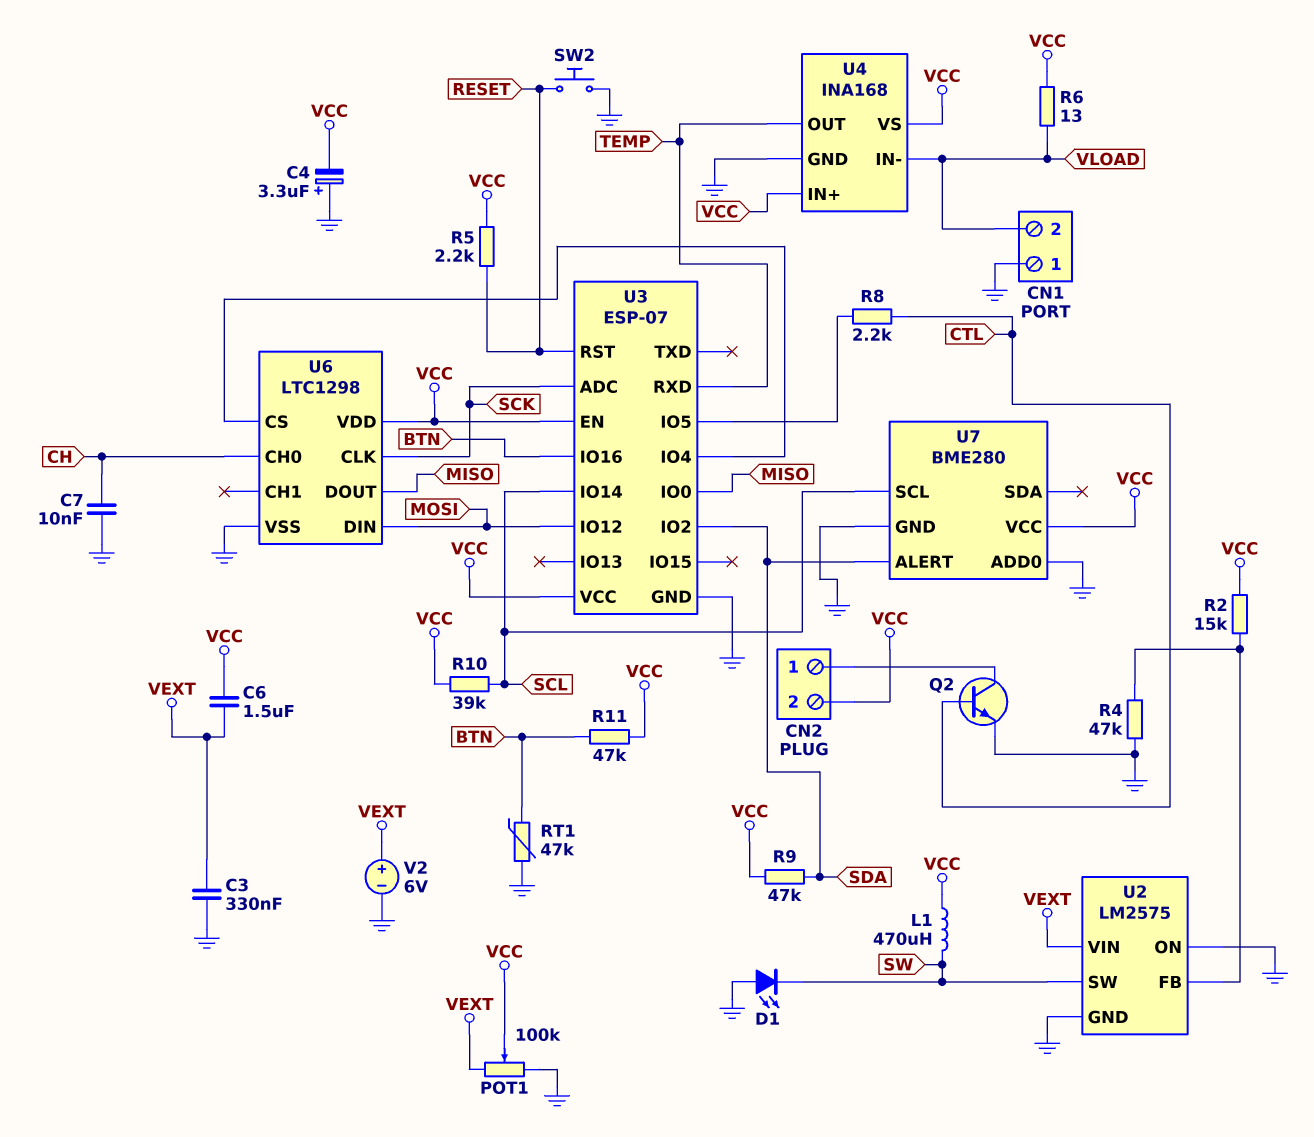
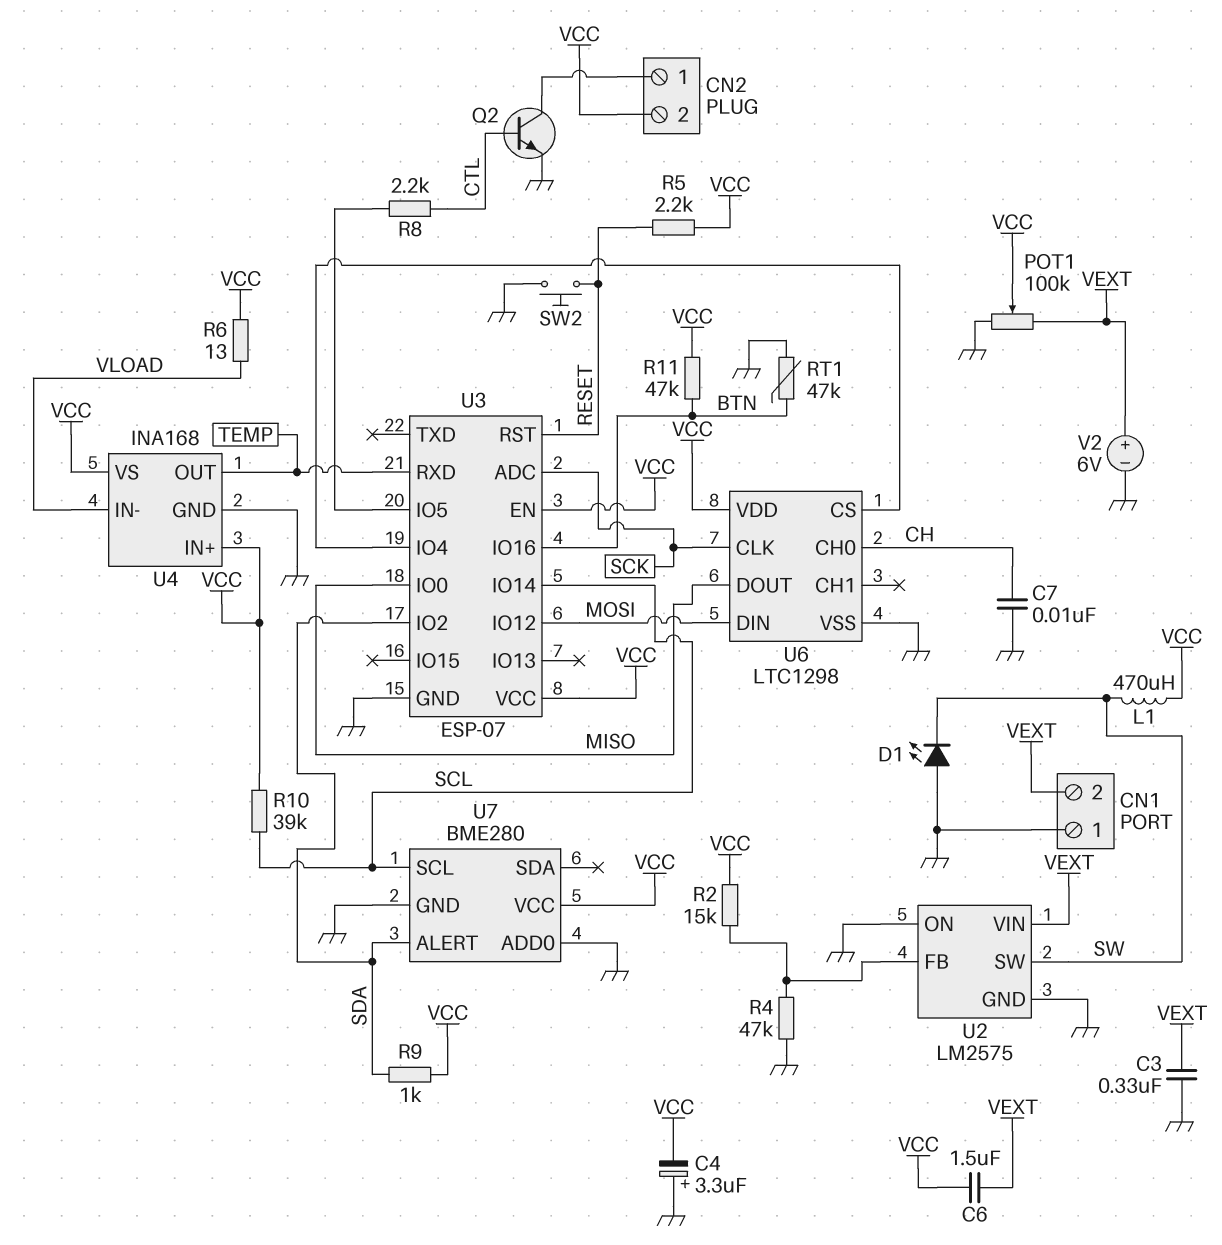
CN1 pin 2: VLOAD -> VEXT
R9: 47k (SDA, VCC) -> 1k (SDA, VCC)

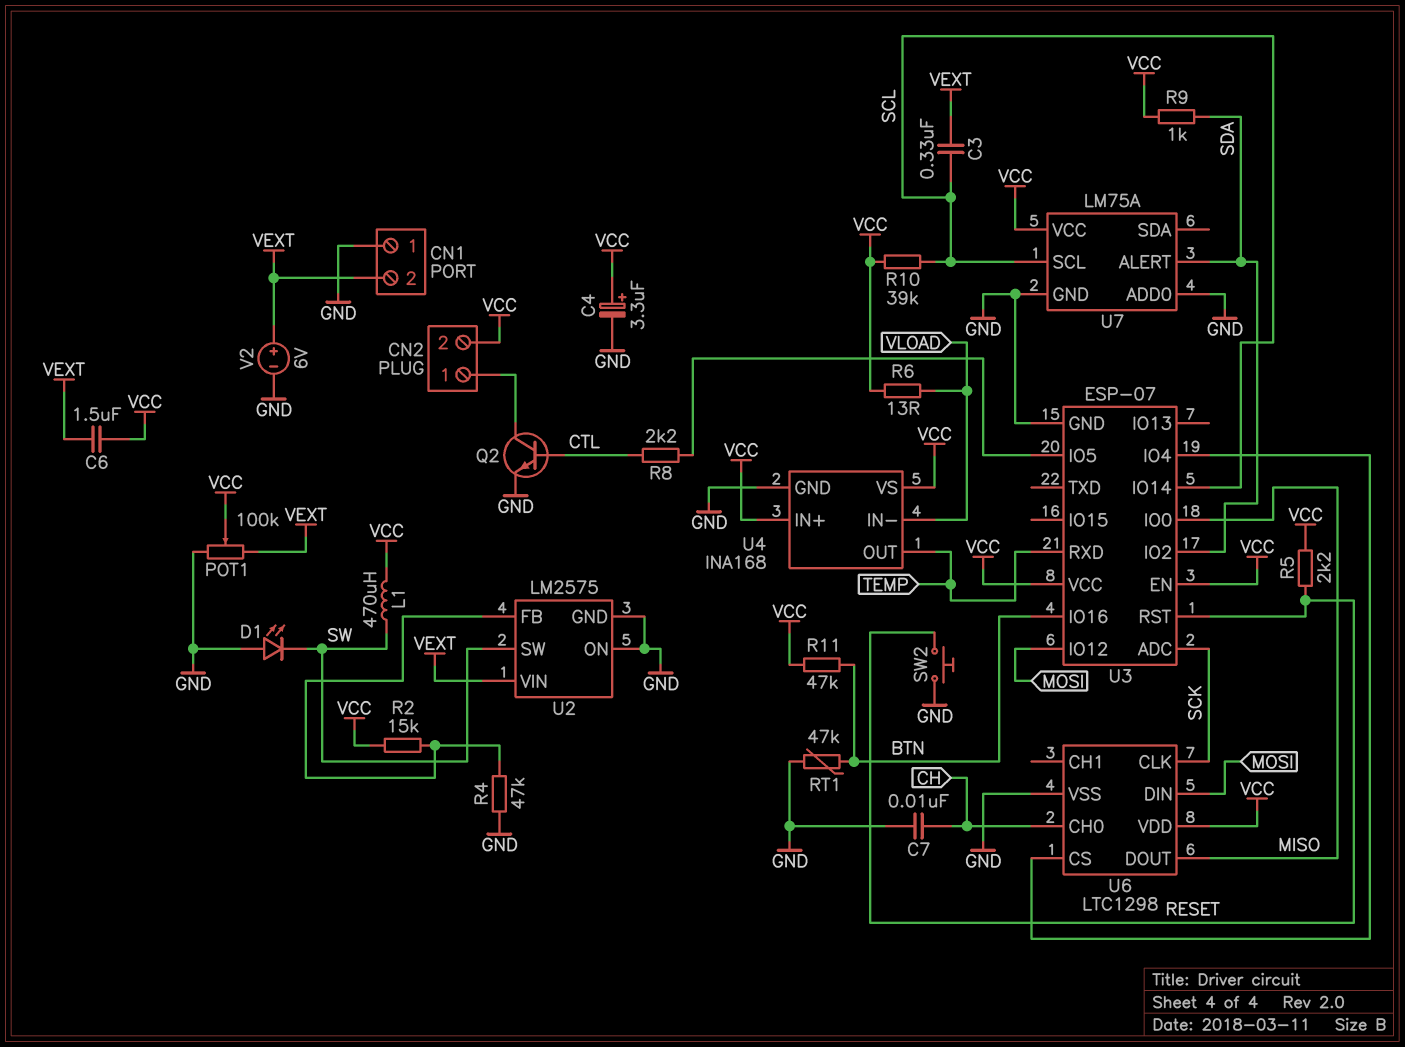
C3: 330nF (GND, VEXT) -> 330nF (SCL, VEXT)
C4: 3.3uF (plus GND, minus VCC) -> 3.3uF (plus VCC, minus GND)
U7: BME280 -> LM75A

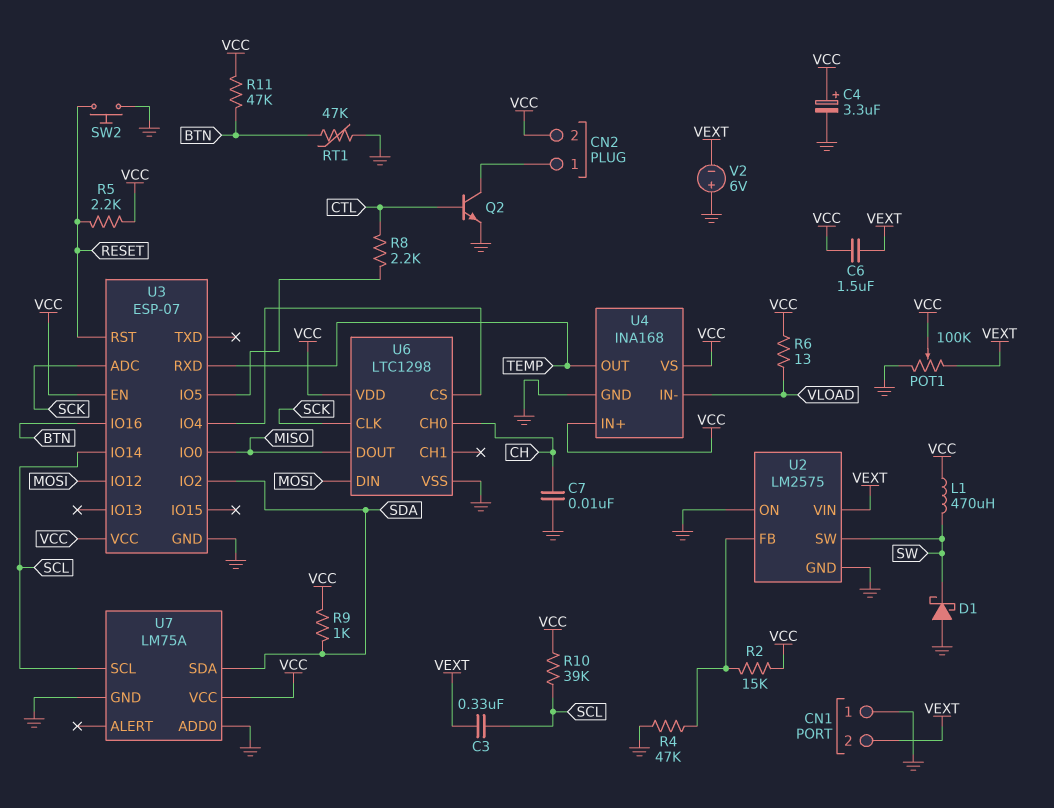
D1: LED (A GND, K SW) -> schottky (A GND, K SW)
U7 pin ALERT: SDA -> none
U7 pin SDA: none -> SDA
V2: 6V (plus VEXT, minus GND) -> 6V (plus GND, minus VEXT)

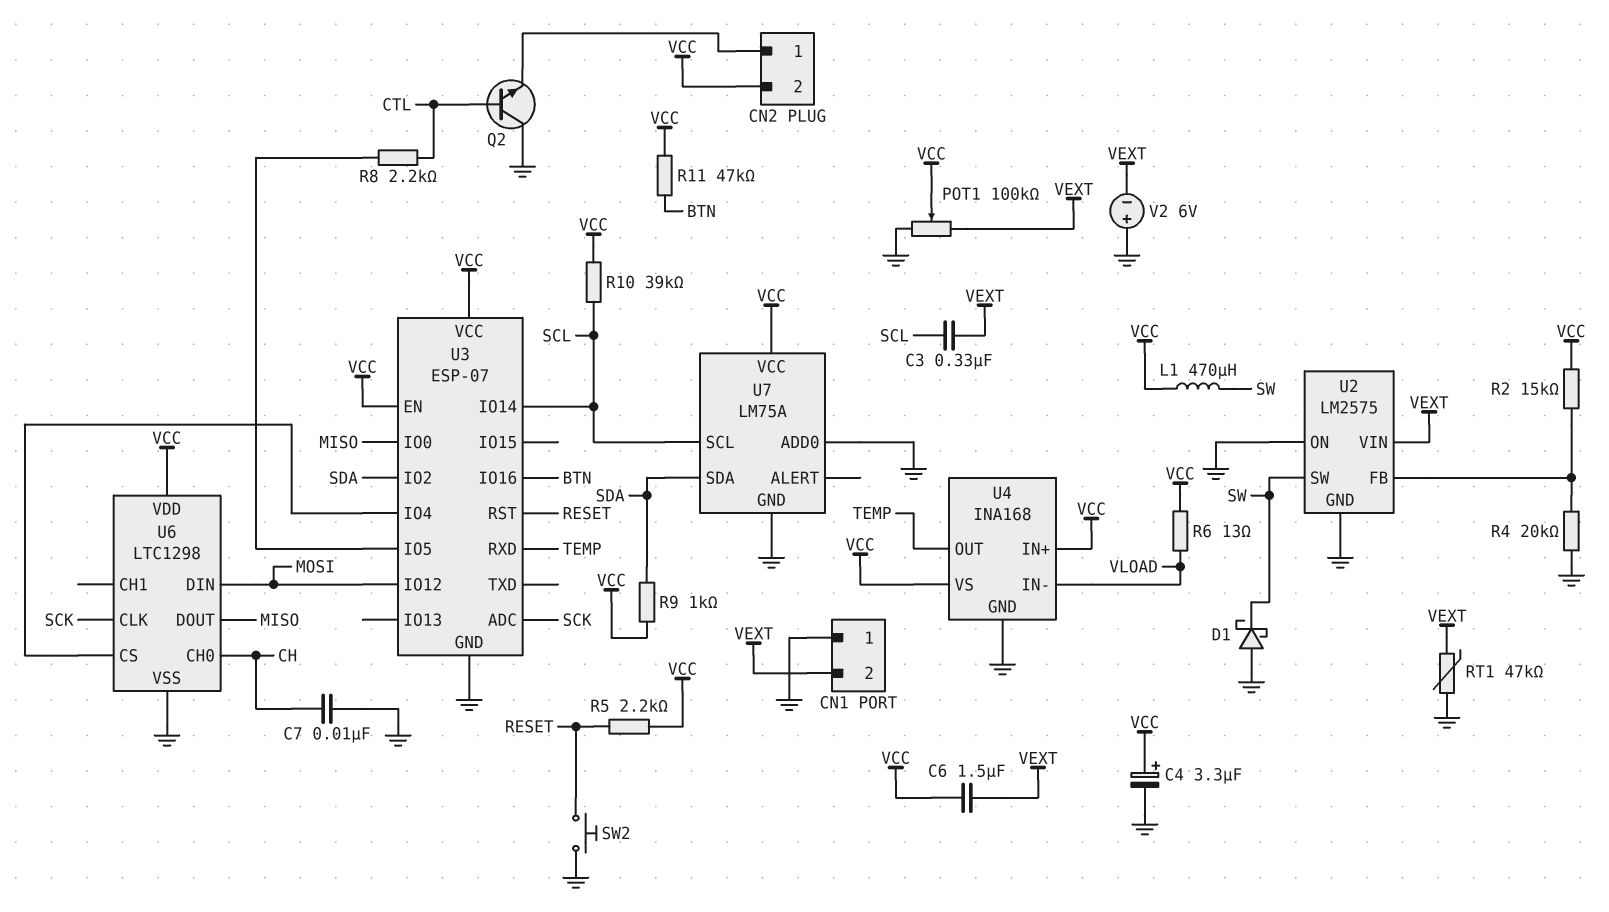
Q2: NPN (B CTL, C CN2/1, E GND) -> NPN (B CTL, C GND, E CN2/1)
R4: 47k (GND, U2/FB) -> 20k (GND, U2/FB)
RT1: 47k (BTN, GND) -> 47k (GND, VEXT)

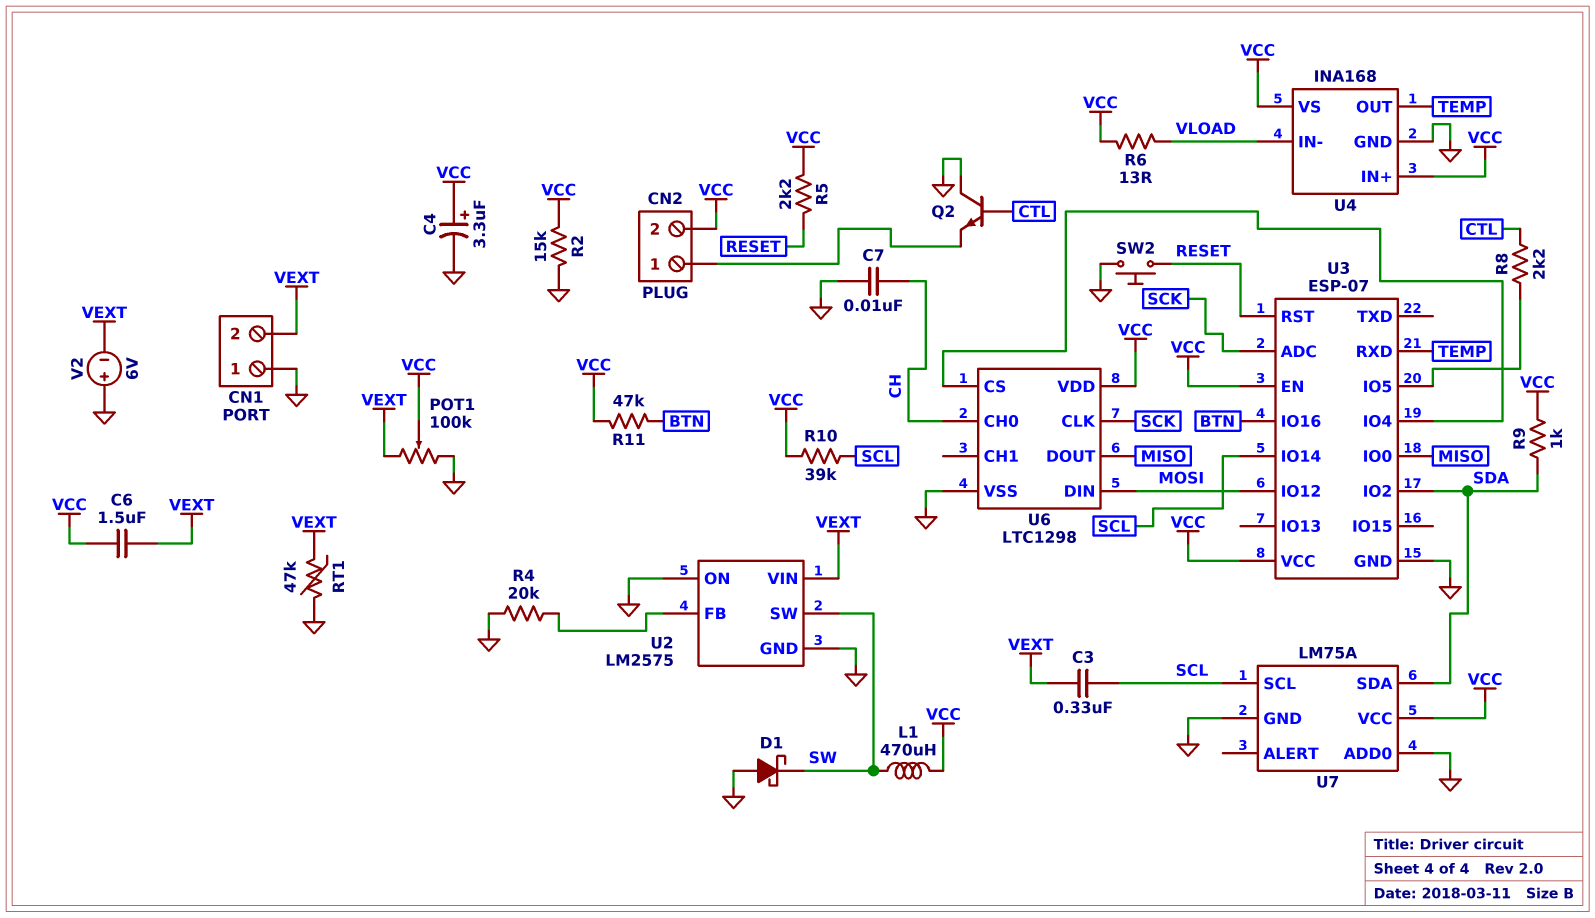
R2: 15k (U2/FB, VCC) -> 15k (GND, VCC)

